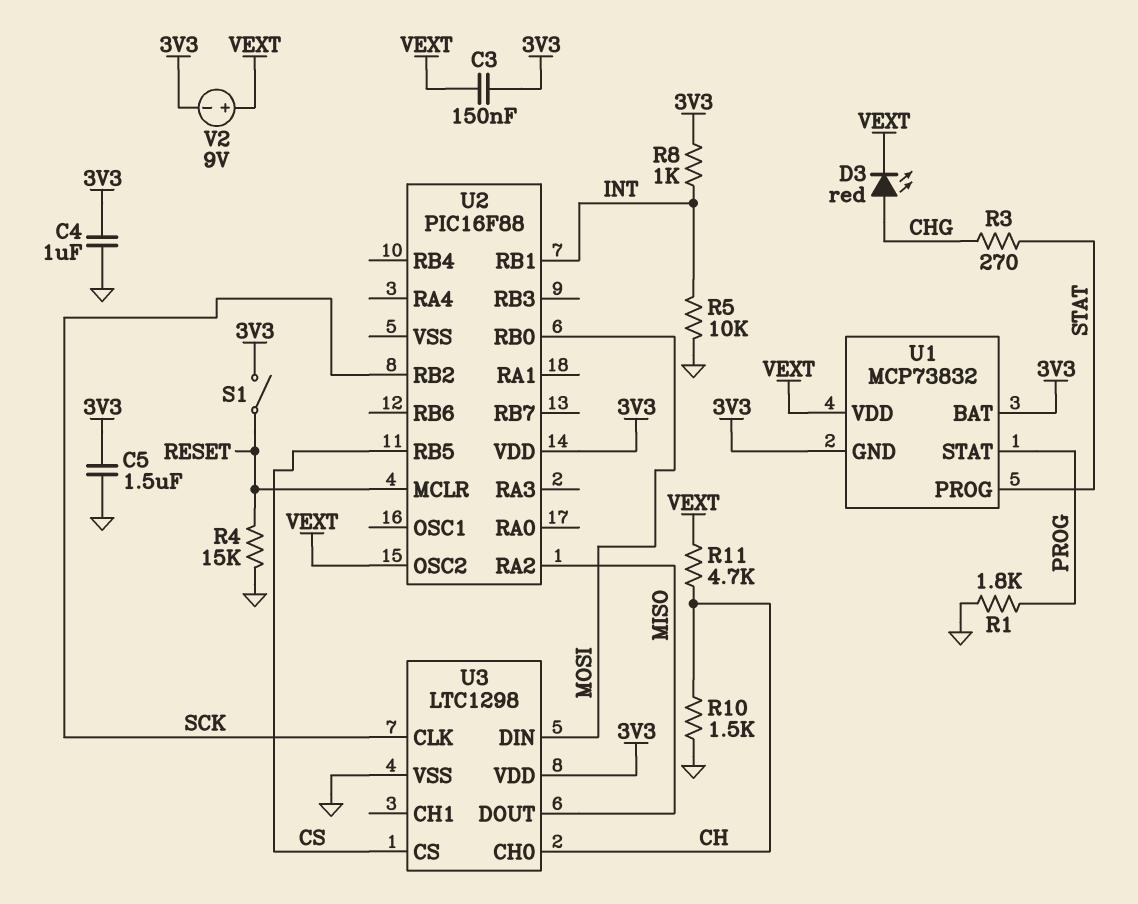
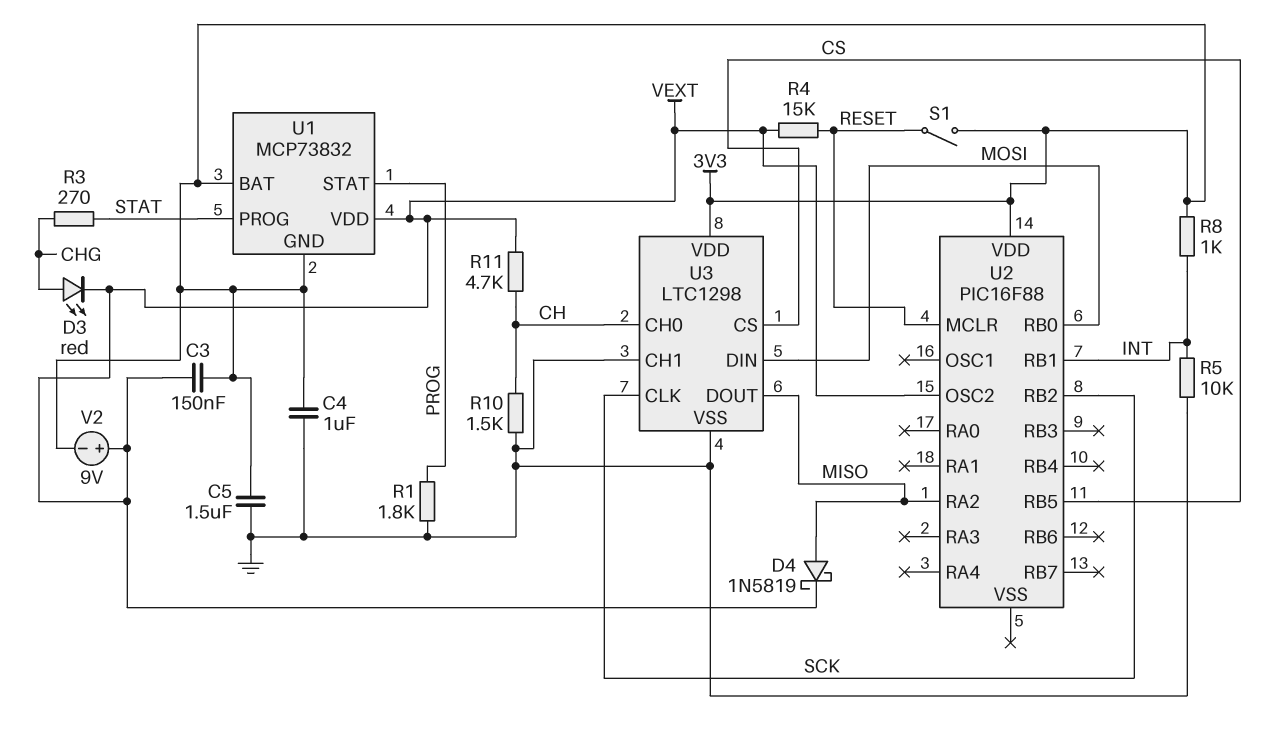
D4: none -> schottky 1N5819 (A MISO, K VEXT)
R4: 15k (GND, RESET) -> 15k (RESET, VEXT)
U3 pin CH1: none -> GND

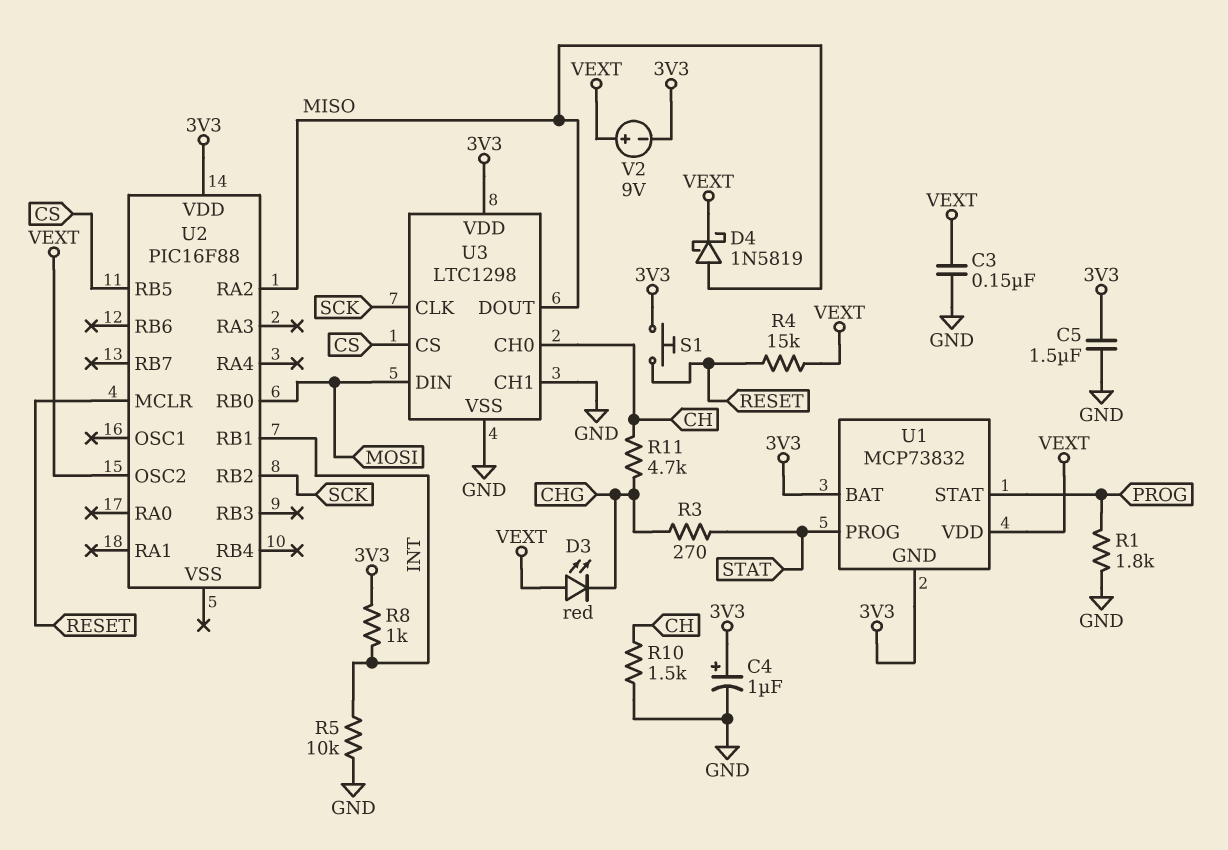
C3: 150nF (3V3, VEXT) -> 150nF (GND, VEXT)
C4: 1uF (3V3, GND) -> 1uF (plus 3V3, minus GND)
D3: LED red (A CHG, K VEXT) -> LED red (A VEXT, K CHG)
R11: 4.7k (CH, VEXT) -> 4.7k (CH, CHG)
S1: switch (3V3, RESET) -> button (3V3, RESET)

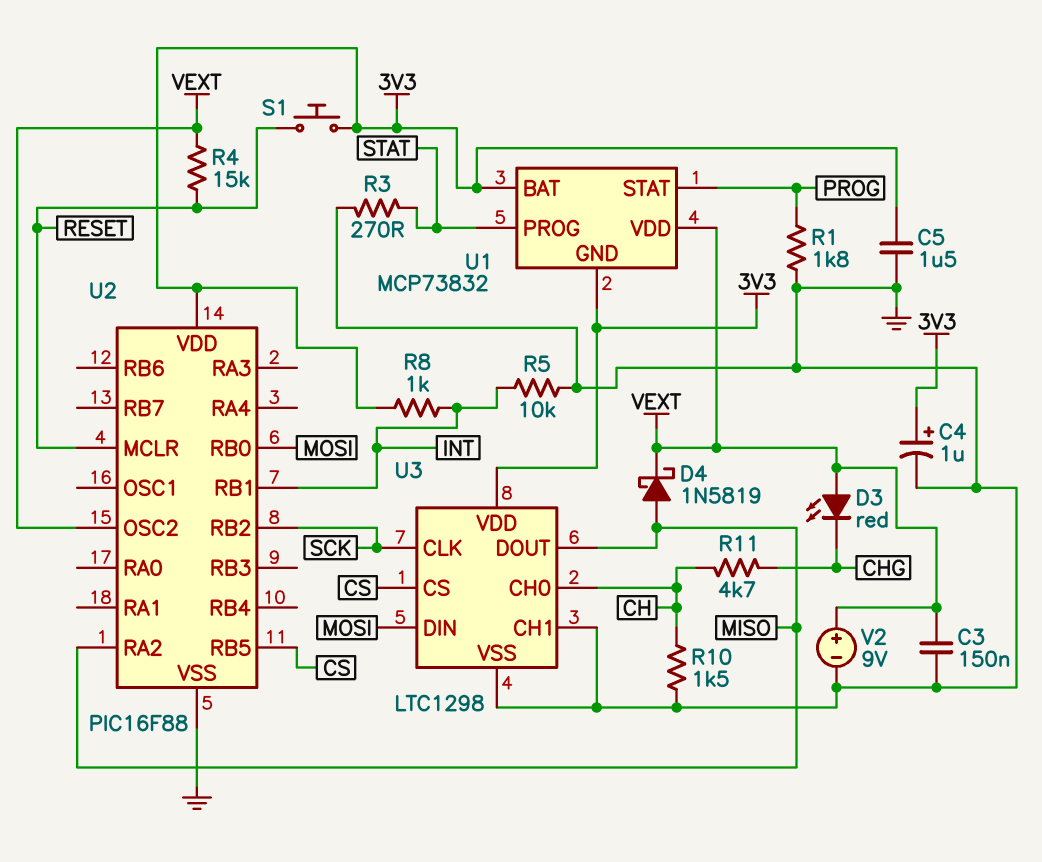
R3: 270 (CHG, STAT) -> 270 (GND, STAT)
U2 pin VSS: none -> GND
V2: 9V (plus VEXT, minus 3V3) -> 9V (plus VEXT, minus GND)

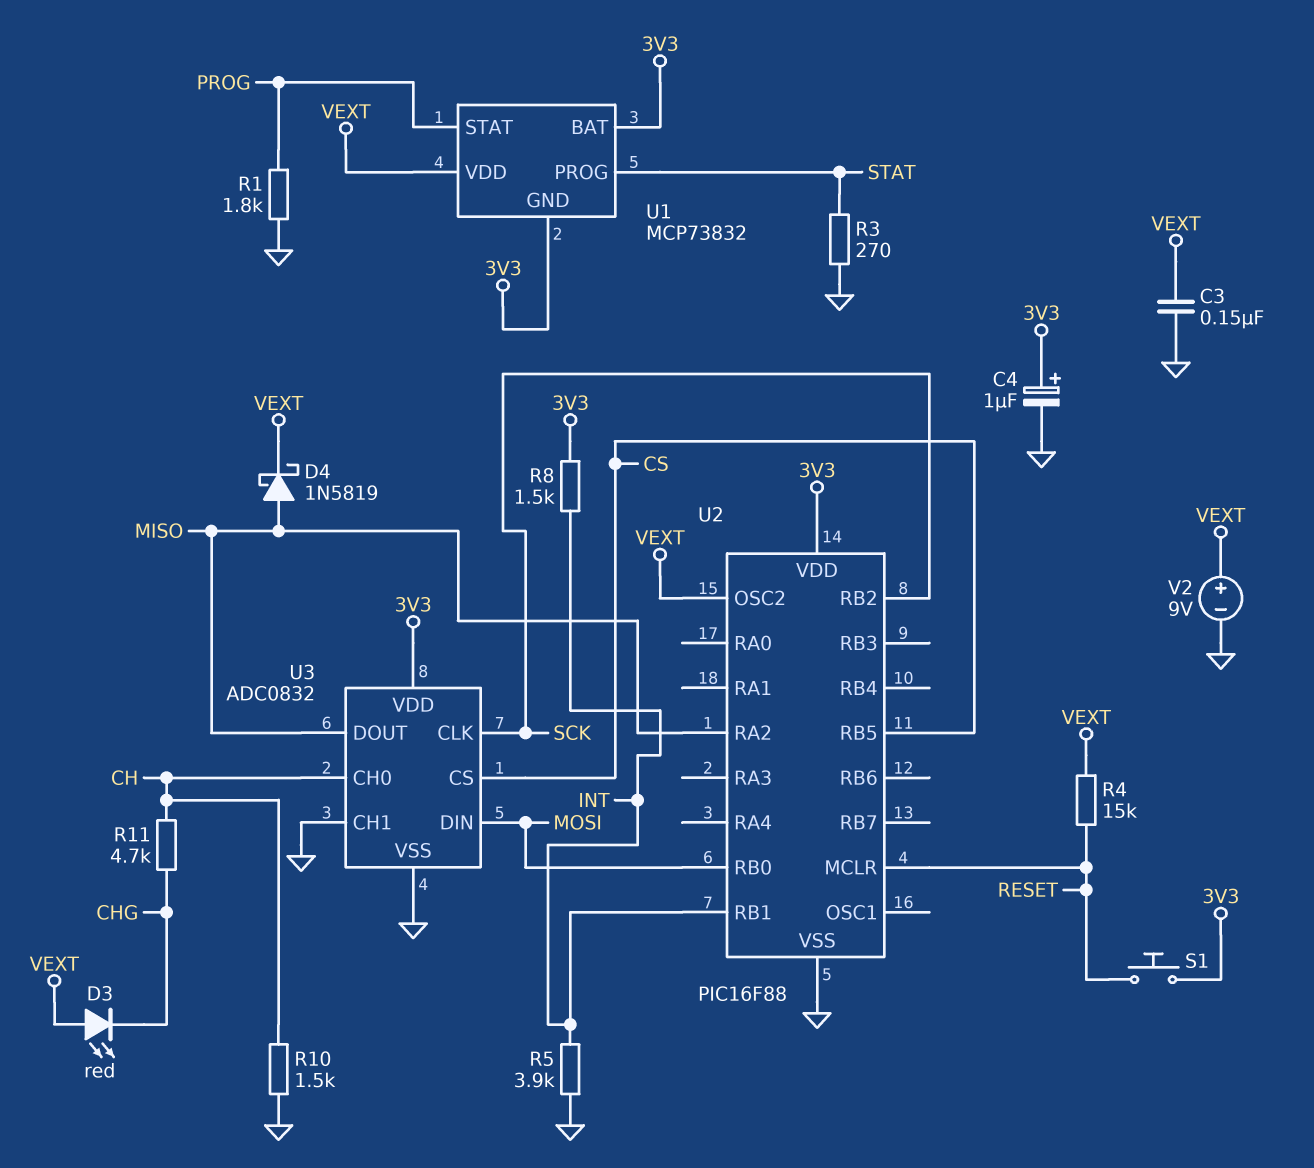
C5: 1.5uF (3V3, GND) -> none
R5: 10k (GND, INT) -> 3.9k (GND, INT)
R8: 1k (3V3, INT) -> 1.5k (3V3, INT)
U3: LTC1298 -> ADC0832

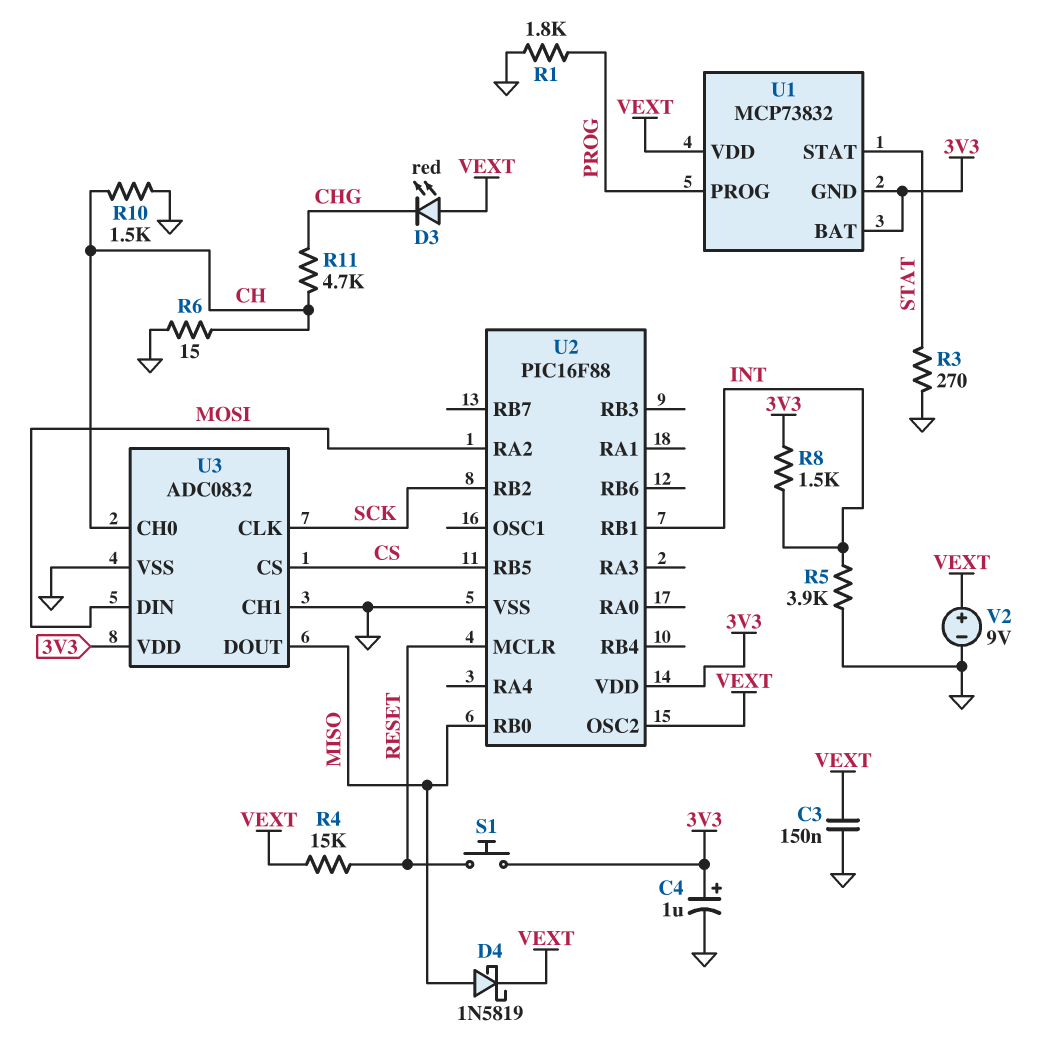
R6: none -> 15 (CH, GND)
U1 pin PROG: STAT -> PROG
U1 pin STAT: PROG -> STAT
U2 pin RA2: MISO -> MOSI
U2 pin RB0: MOSI -> MISO

